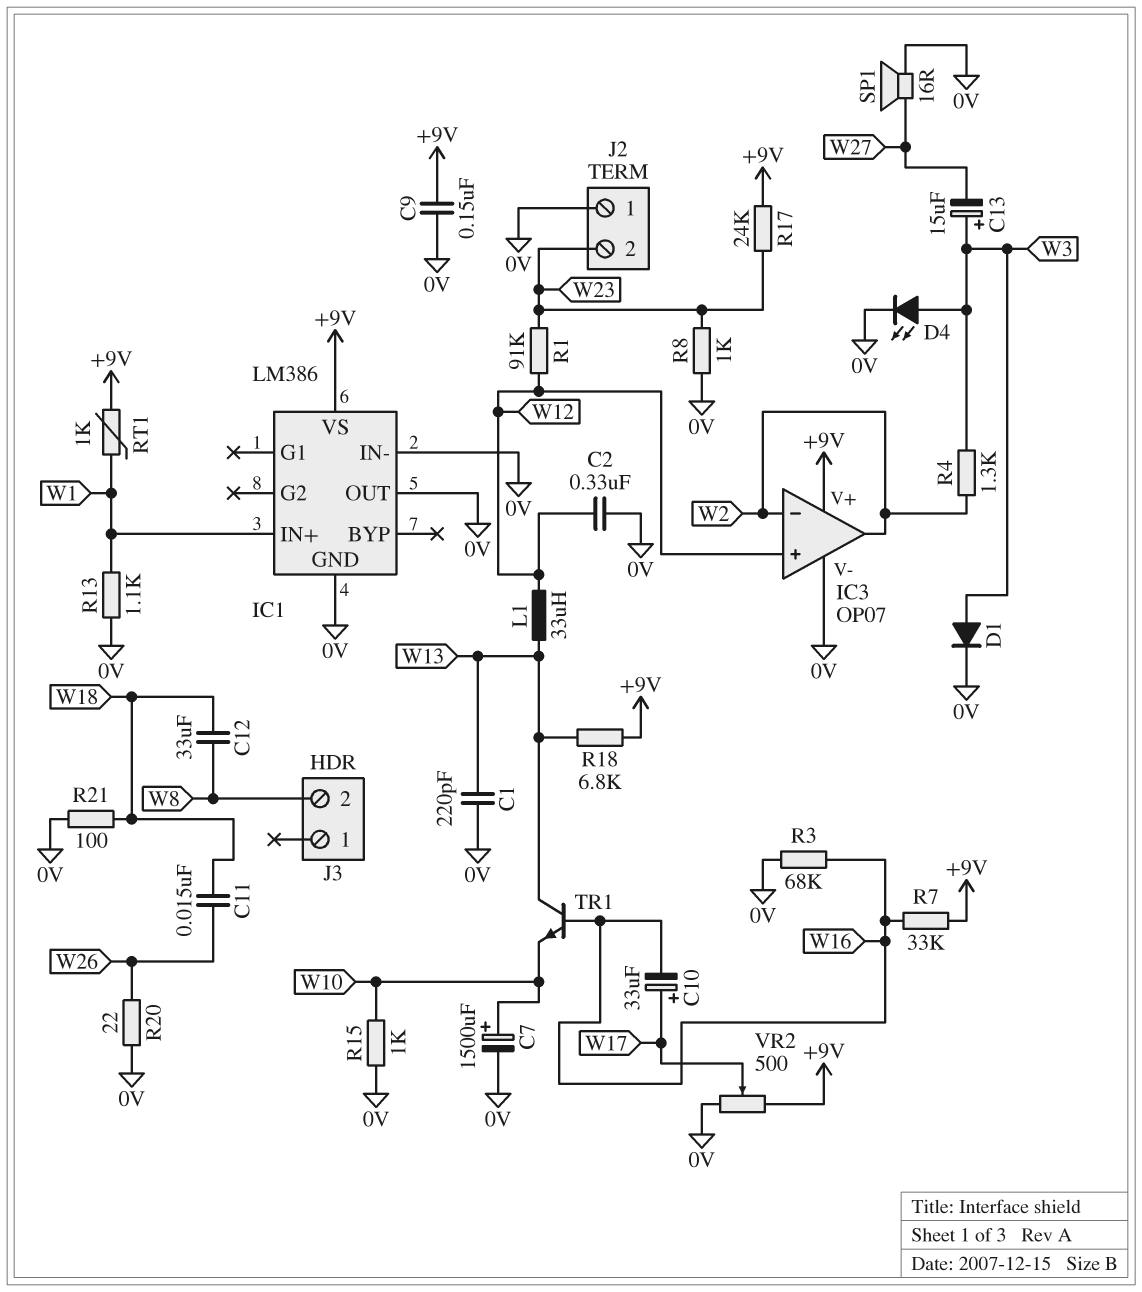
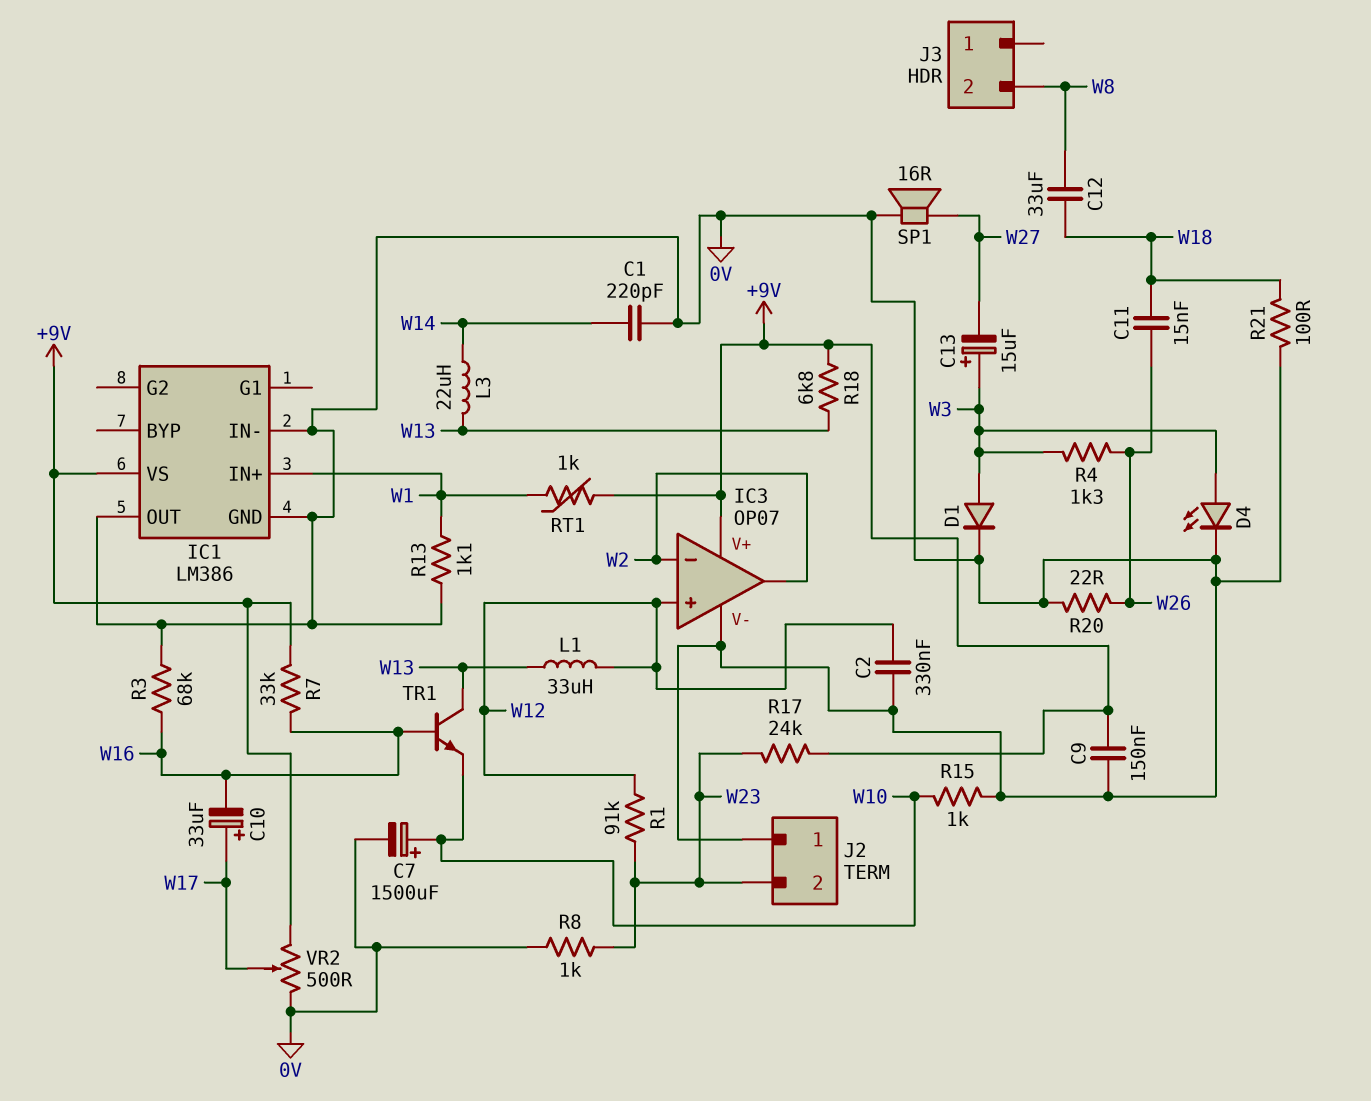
C1: 220pF (0V, W13) -> 220pF (0V, W14)
L3: none -> 22uH (W13, W14)
R4: 1.3k (W2, W3) -> 1.3k (W3, W26)

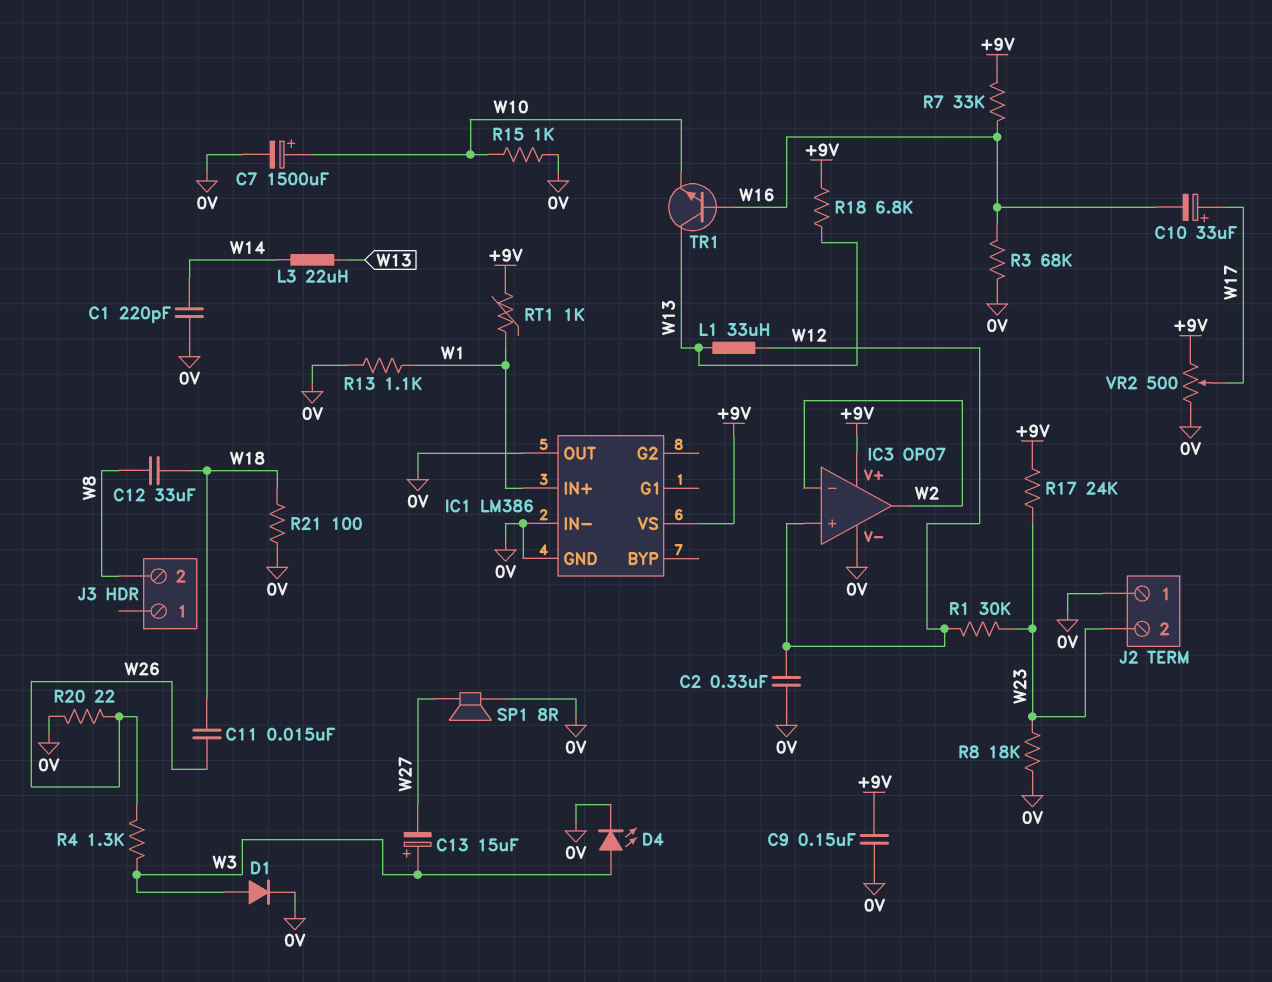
R1: 91k (W12, W23) -> 30k (W12, W23)
R8: 1k (0V, W23) -> 18k (0V, W23)
SP1: speaker 16R (0V, W27) -> speaker 8R (0V, W27)

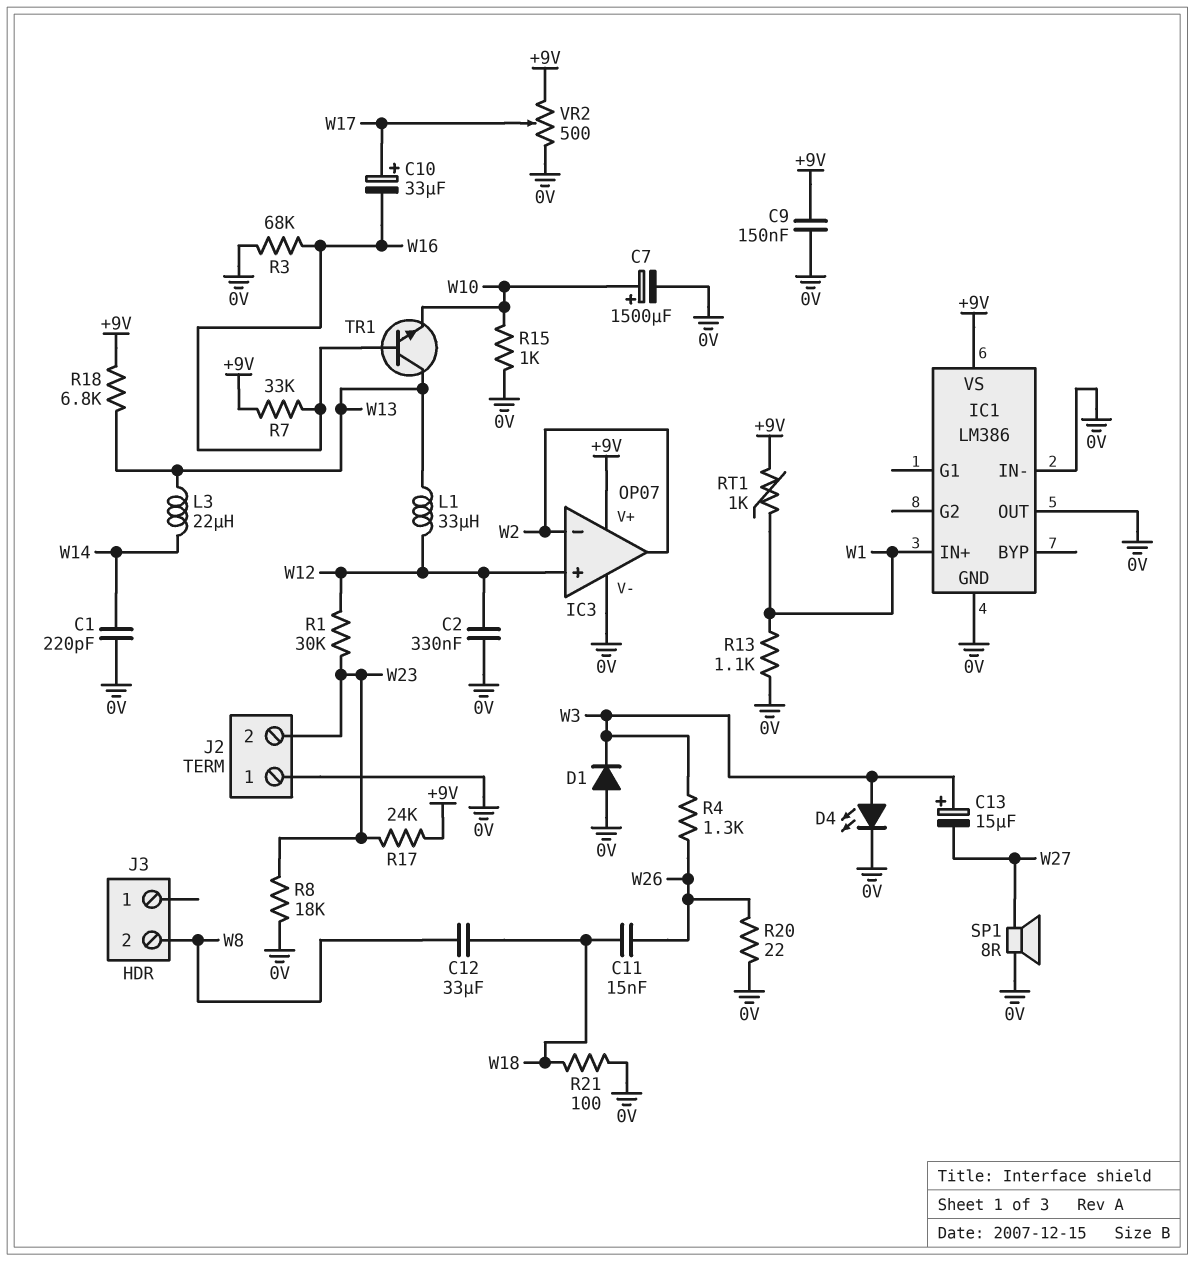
D1: diode (A W3, K 0V) -> diode (A 0V, K W3)

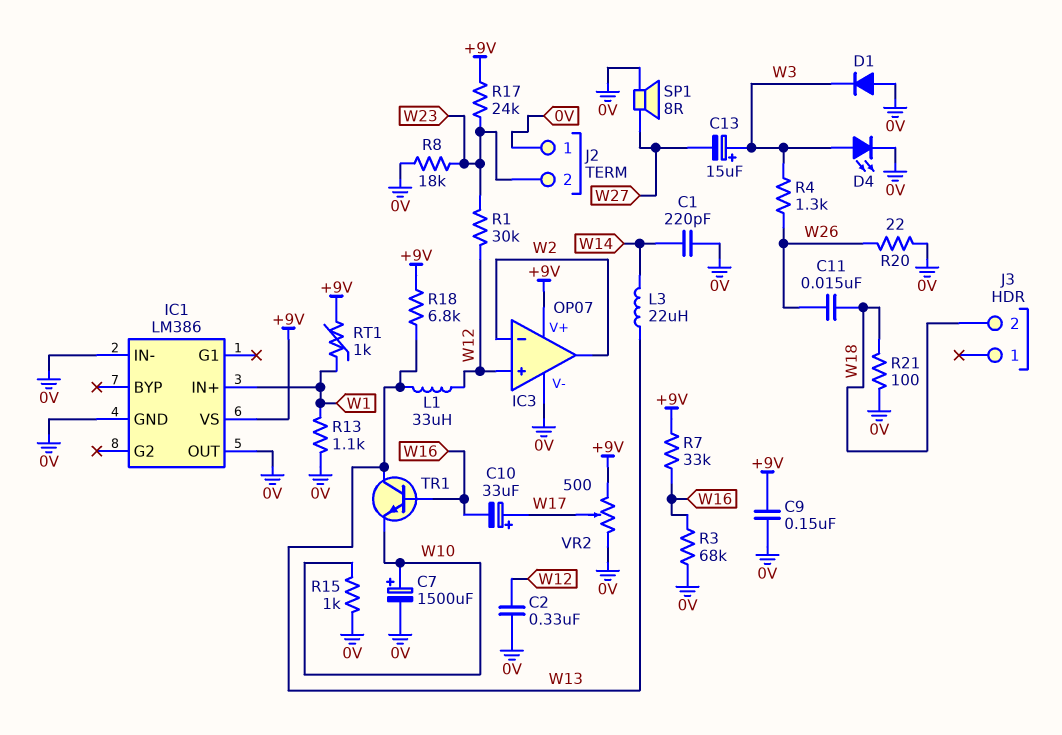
C12: 33uF (W8, W18) -> none
J3 pin 2: W8 -> W18

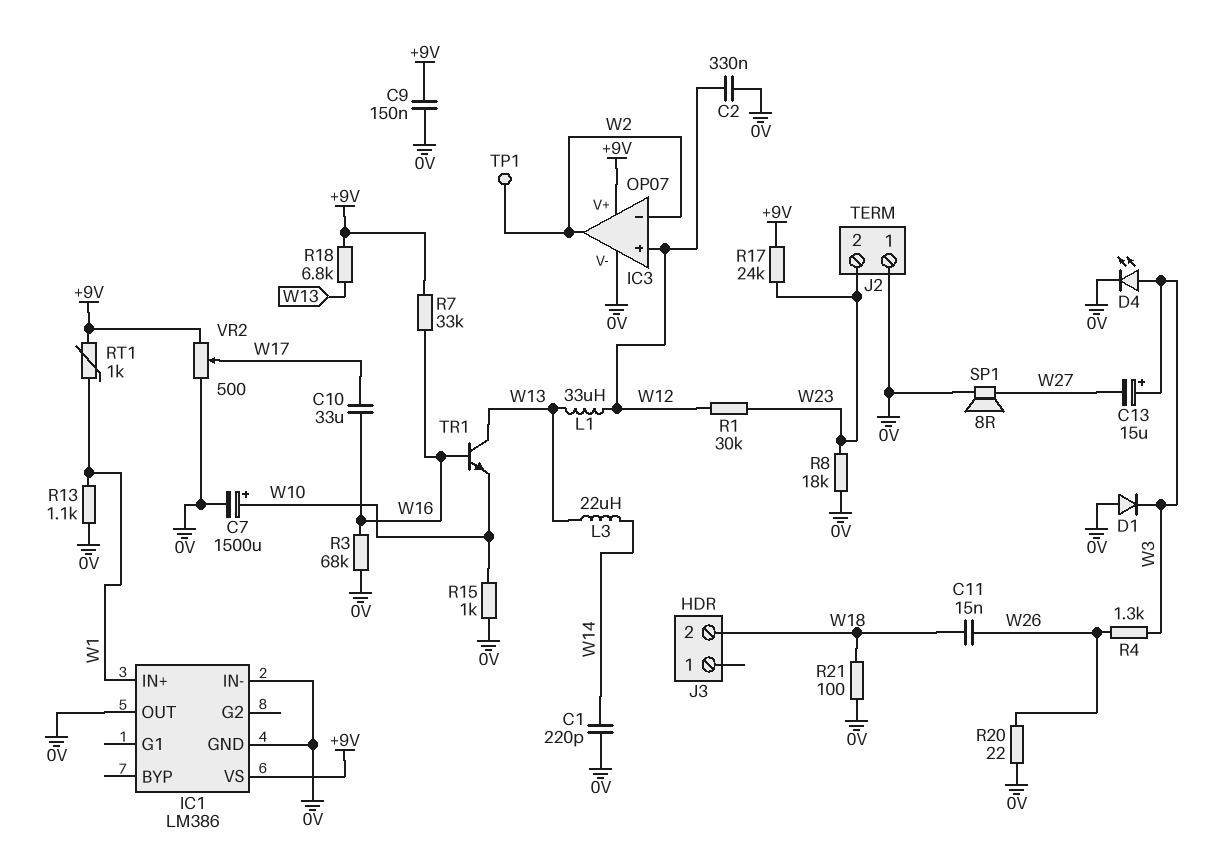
C10: 33uF (plus W17, minus W16) -> 33uF (W16, W17)
TP1: none -> test point (W2)

